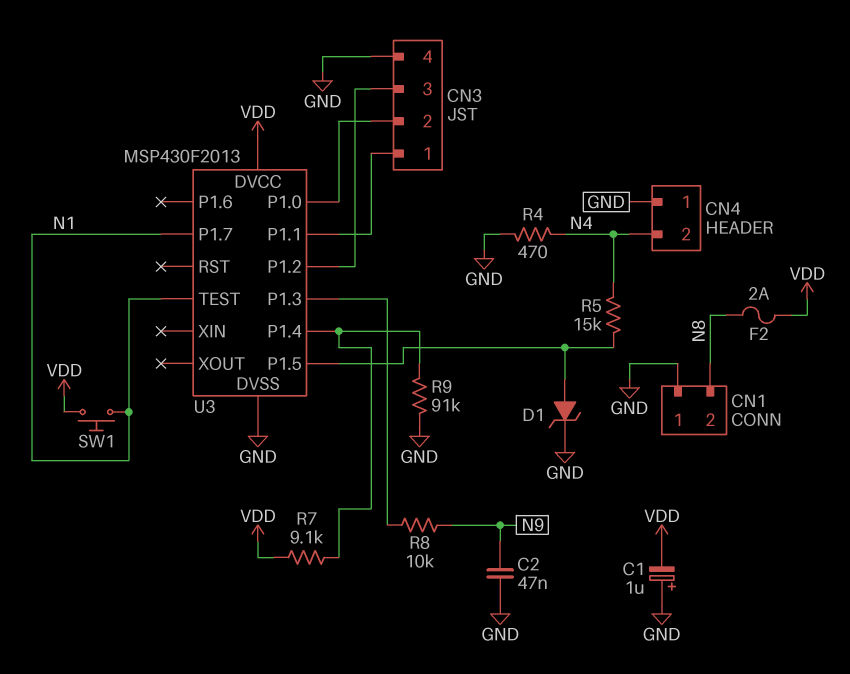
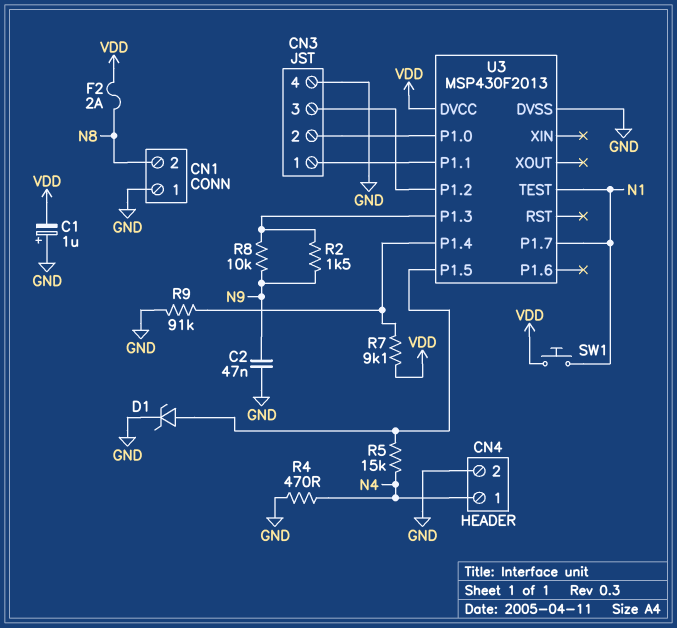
CN4 pin 1: GND -> N4
CN4 pin 2: N4 -> GND
R2: none -> 1.5k (N9, U3/P1.3)

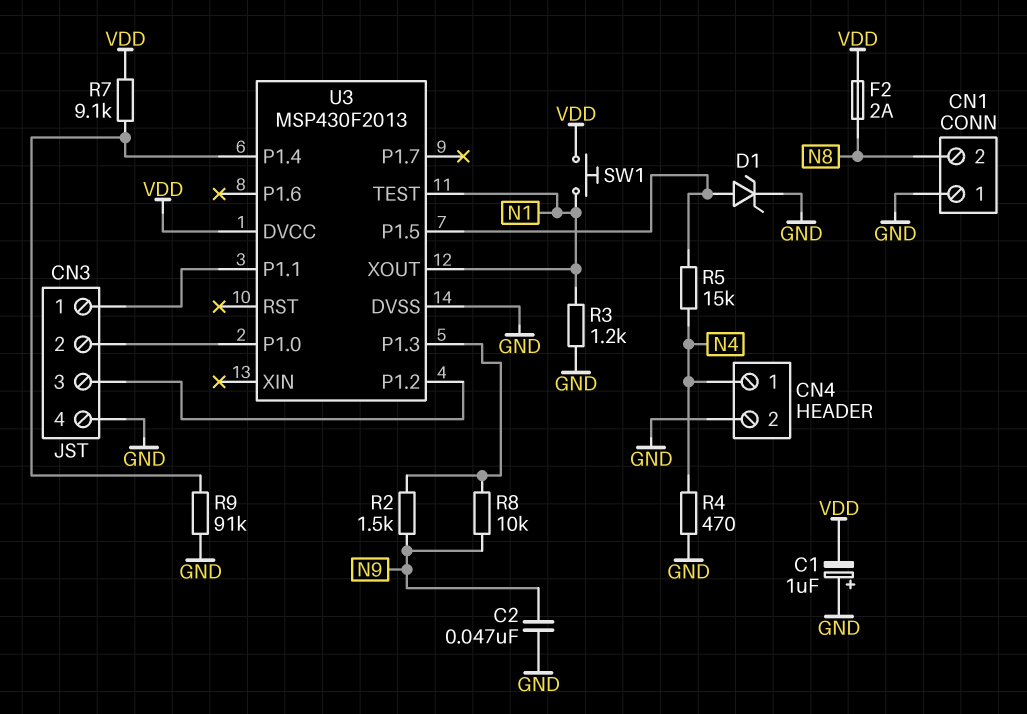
R3: none -> 1.2k (GND, N1)
U3 pin P1.7: N1 -> none
U3 pin XOUT: none -> N1

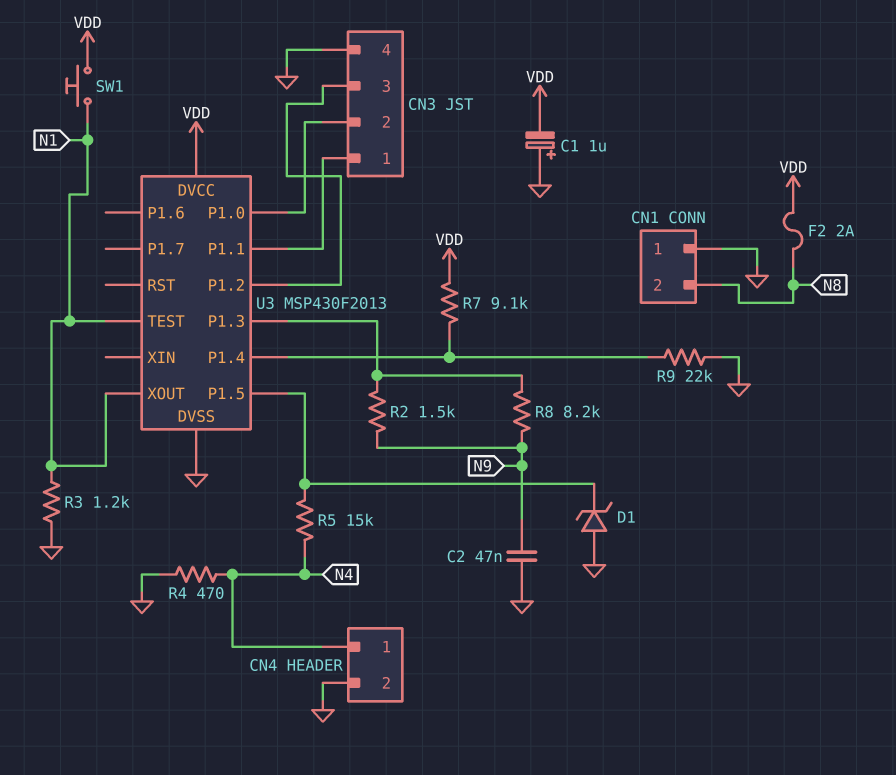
D1: zener (A U3/P1.5, K GND) -> zener (A GND, K U3/P1.5)
R8: 10k (N9, U3/P1.3) -> 8.2k (N9, U3/P1.3)
R9: 91k (GND, U3/P1.4) -> 22k (GND, U3/P1.4)

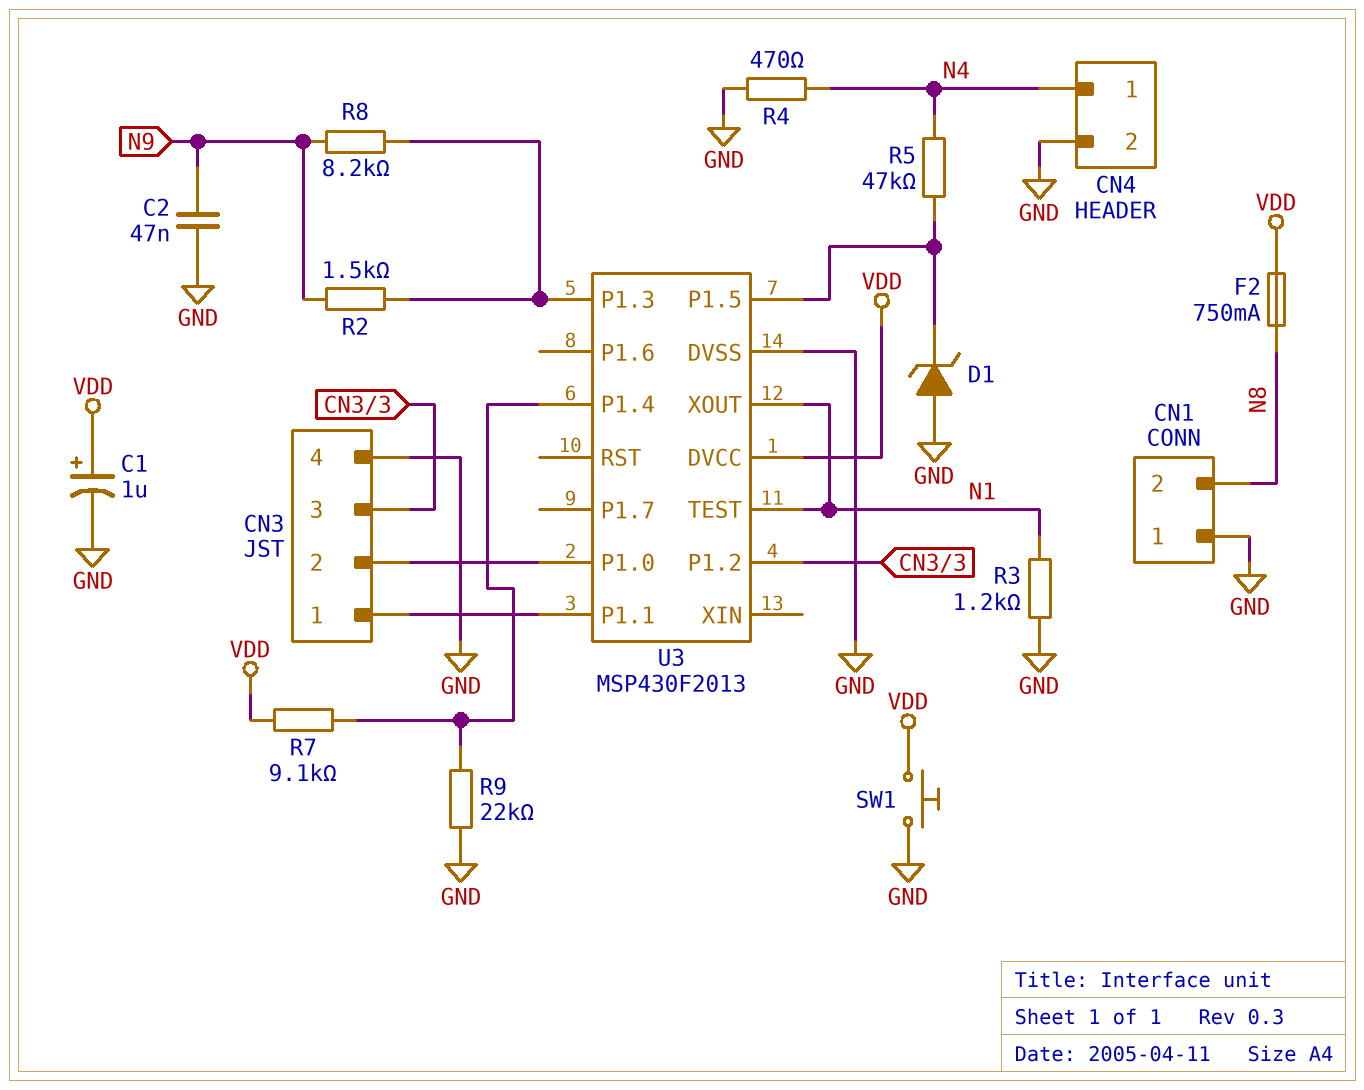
C1: 1uF (plus GND, minus VDD) -> 1uF (plus VDD, minus GND)
F2: 2A (N8, VDD) -> 750mA (N8, VDD)
R5: 15k (N4, U3/P1.5) -> 47k (N4, U3/P1.5)
SW1: button (N1, VDD) -> button (GND, VDD)

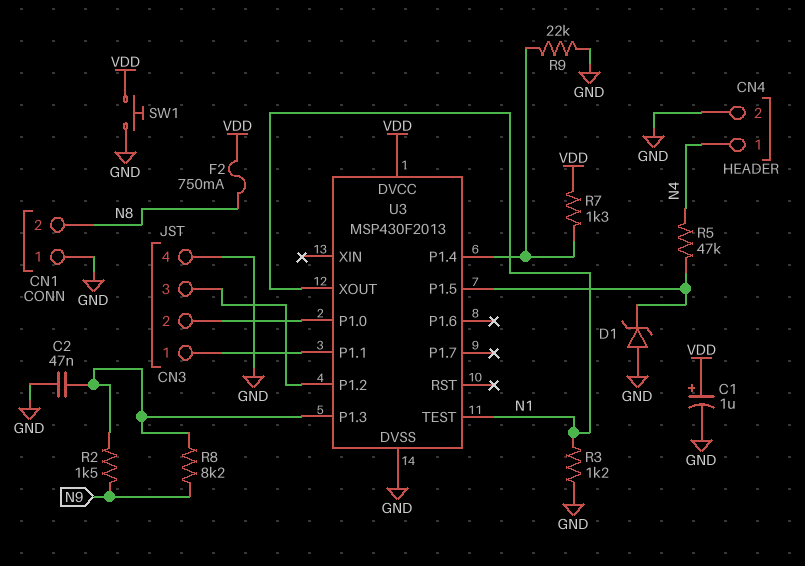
C2: 47nF (GND, N9) -> 47nF (GND, U3/P1.3)
R4: 470 (GND, N4) -> none
R7: 9.1k (U3/P1.4, VDD) -> 1.3k (U3/P1.4, VDD)

